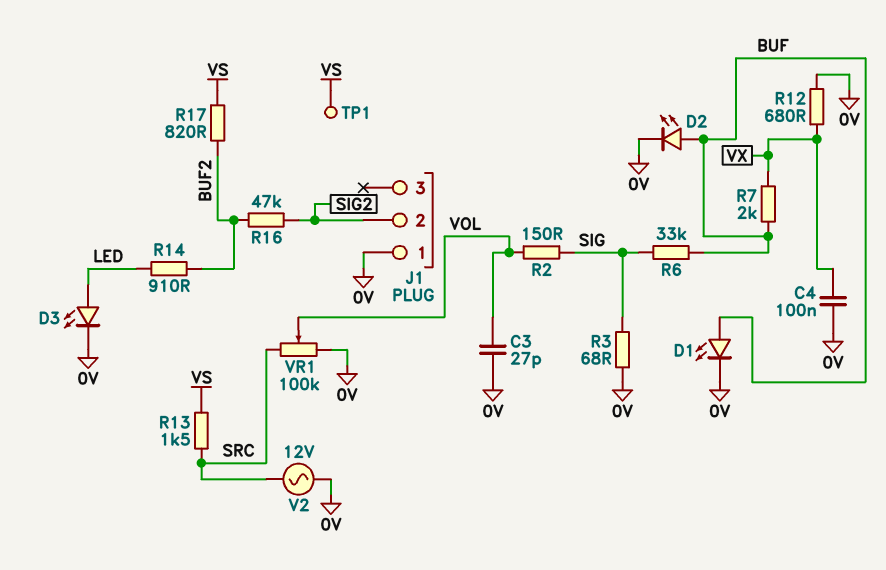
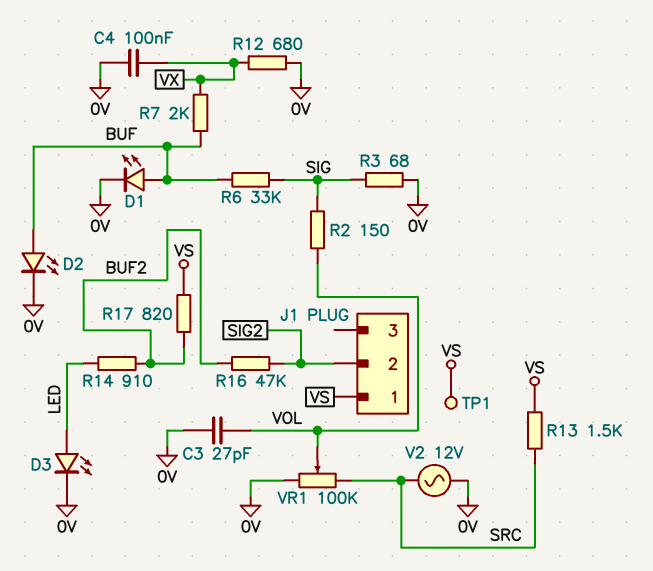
J1 pin 1: 0V -> VS

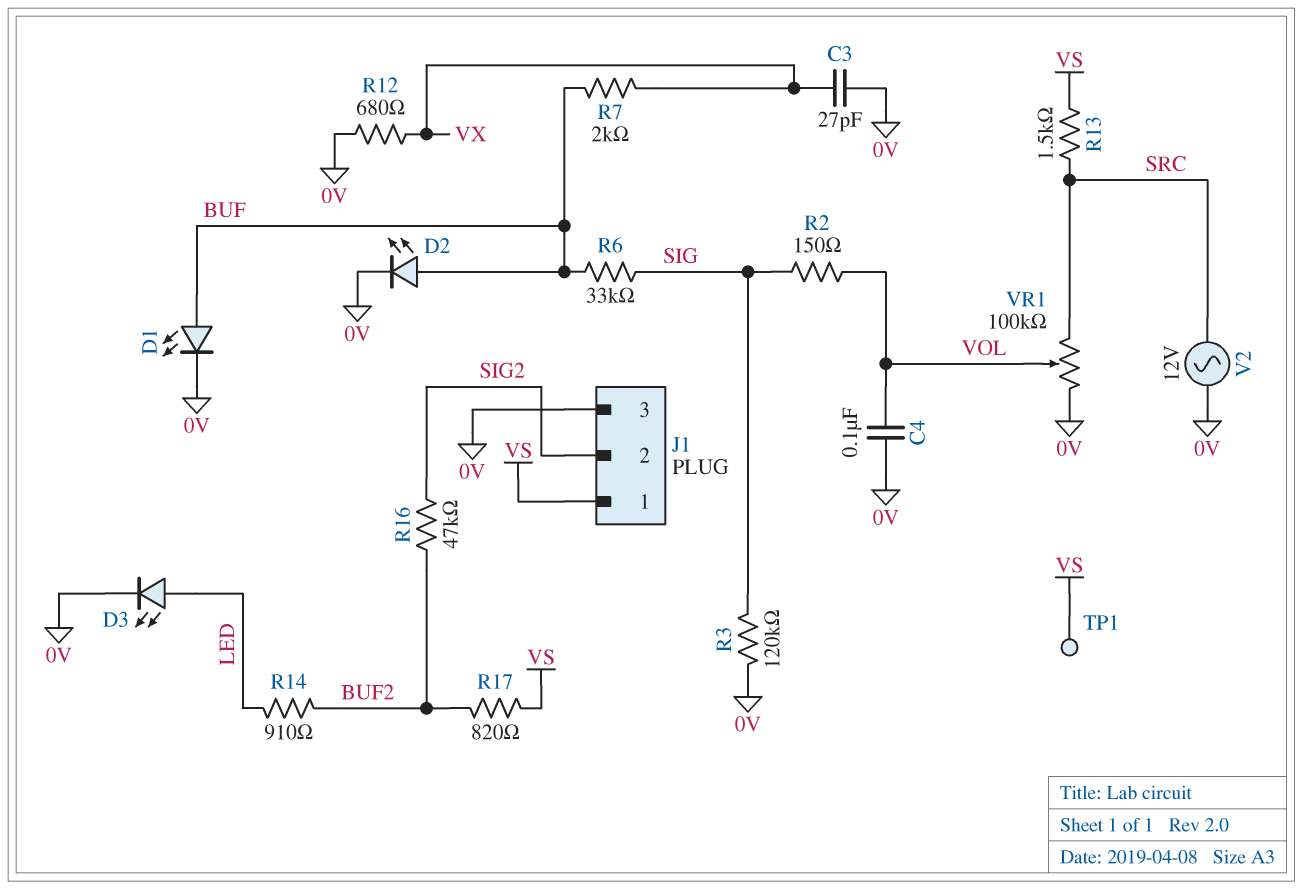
C3: 27pF (0V, VOL) -> 27pF (0V, VX)
C4: 100nF (0V, VX) -> 100nF (0V, VOL)
J1 pin 3: none -> 0V
R3: 68 (0V, SIG) -> 120k (0V, SIG)

